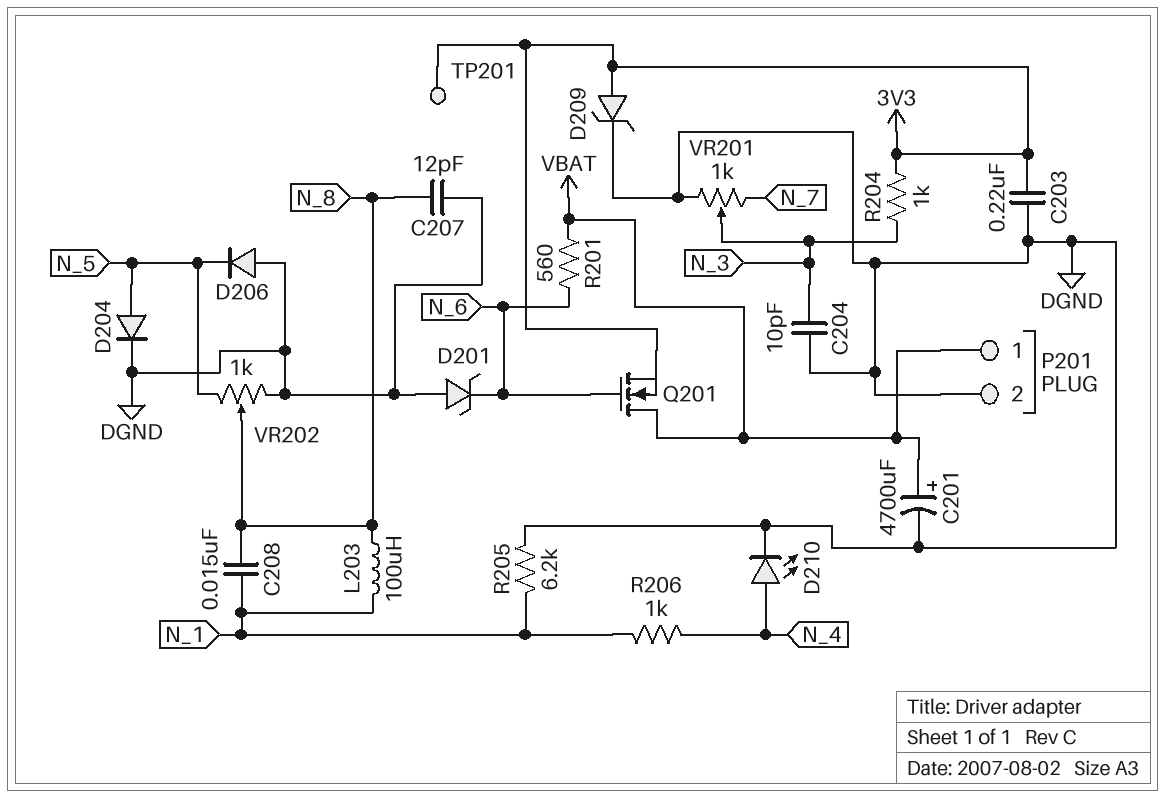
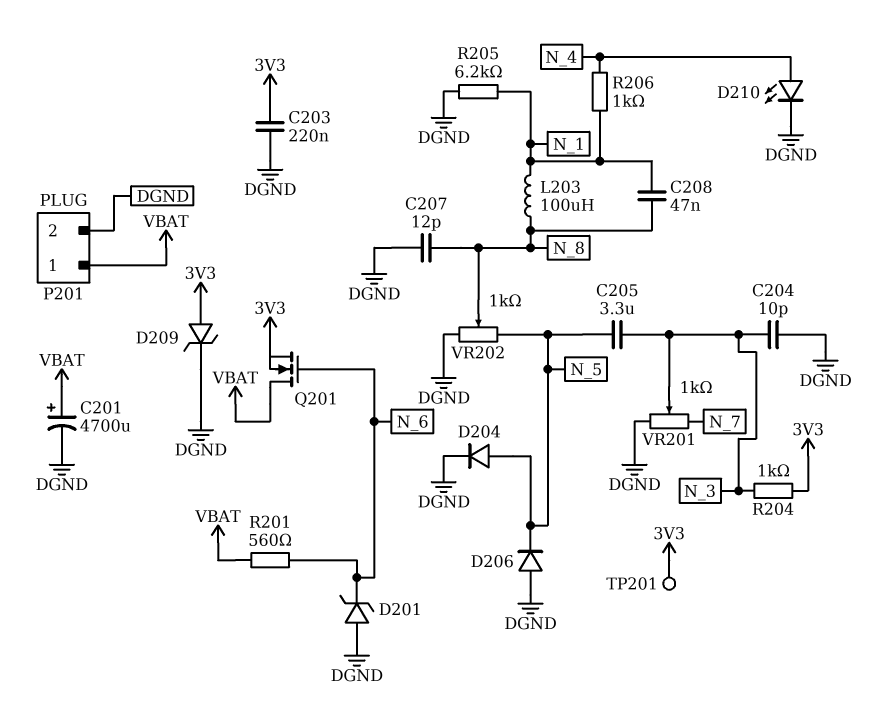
C205: none -> 3.3uF (N_3, N_5)
C208: 15nF (N_1, N_8) -> 47nF (N_1, N_8)

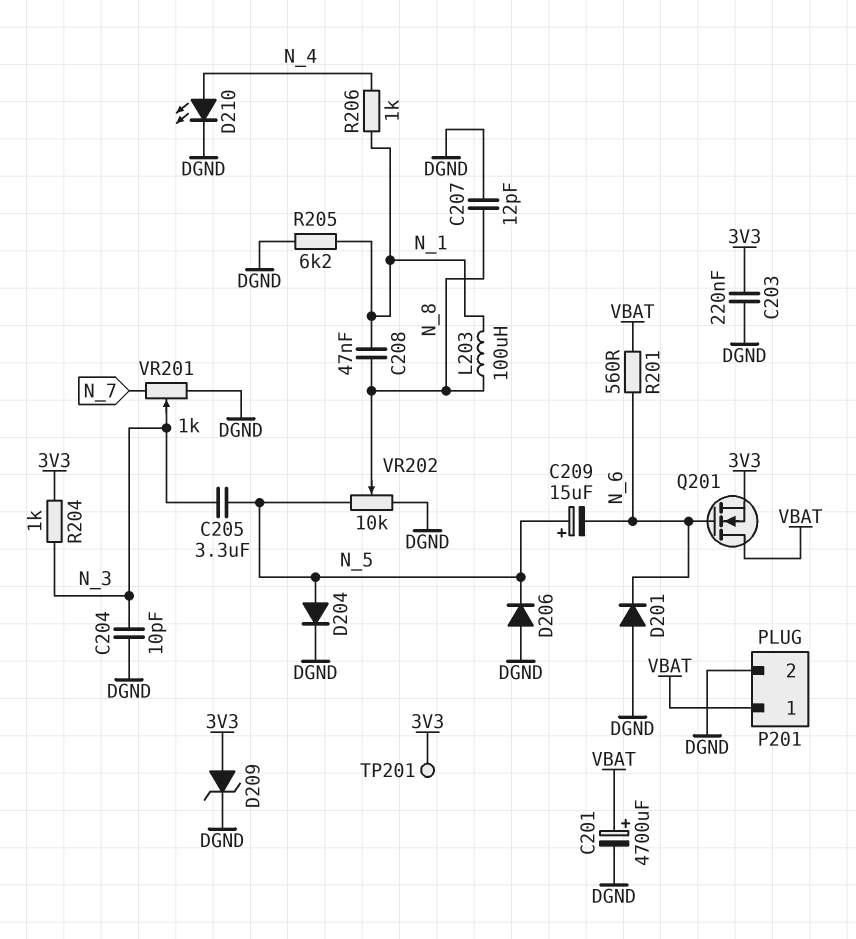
C209: none -> 15uF (plus N_5, minus N_6)
D201: zener (A DGND, K N_6) -> diode (A DGND, K N_6)
VR202: 1k (DGND, N_5, wiper N_8) -> 10k (DGND, N_5, wiper N_8)

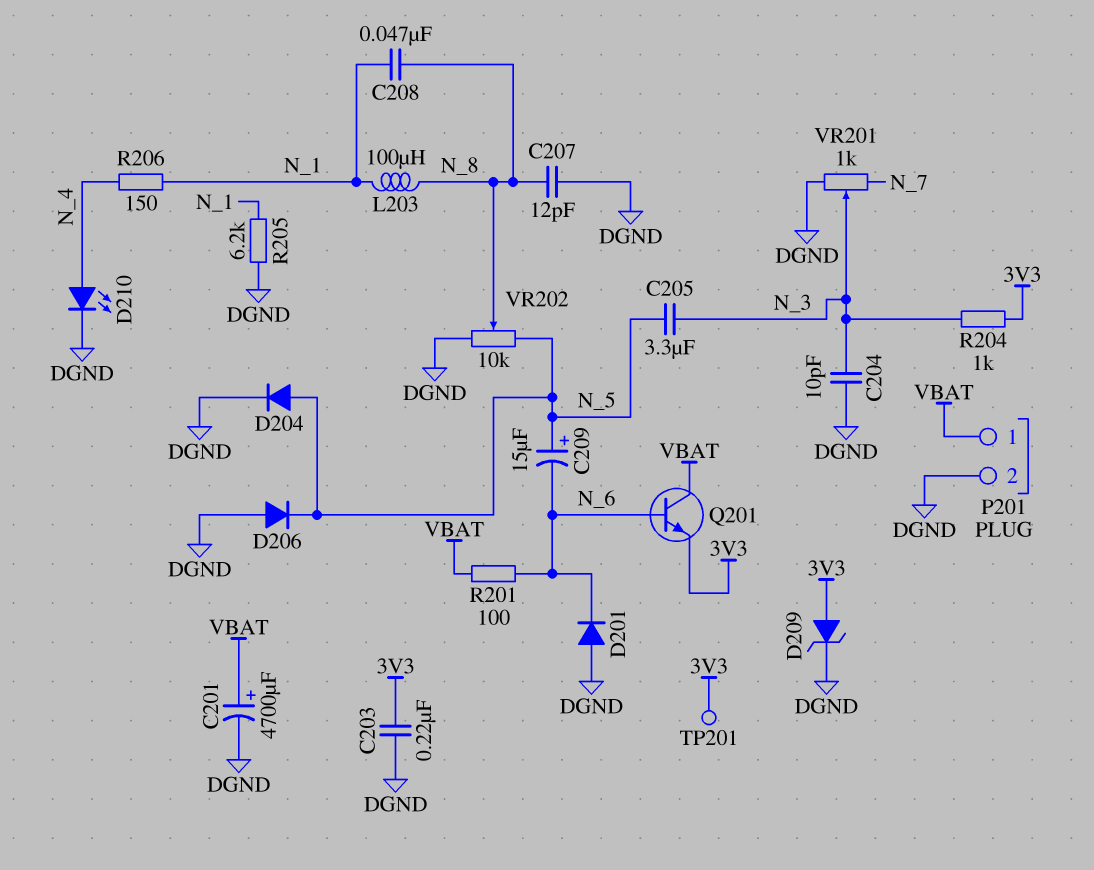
Q201: NMOS (G N_6, D VBAT, S 3V3) -> NPN (B N_6, C VBAT, E 3V3)
R201: 560 (N_6, VBAT) -> 100 (N_6, VBAT)
R206: 1k (N_1, N_4) -> 150 (N_1, N_4)

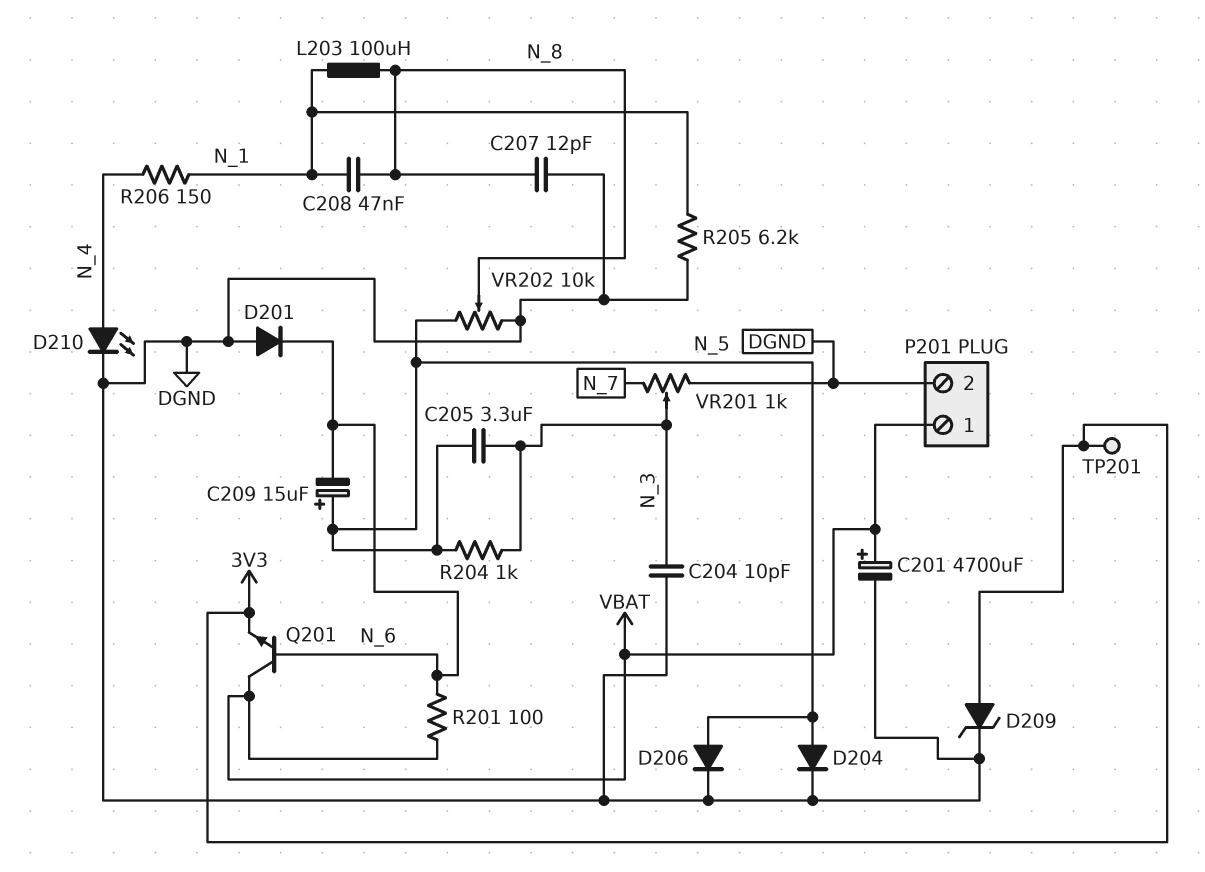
C203: 220nF (3V3, DGND) -> none
D206: diode (A DGND, K N_5) -> diode (A N_5, K DGND)
R204: 1k (3V3, N_3) -> 1k (N_3, N_5)

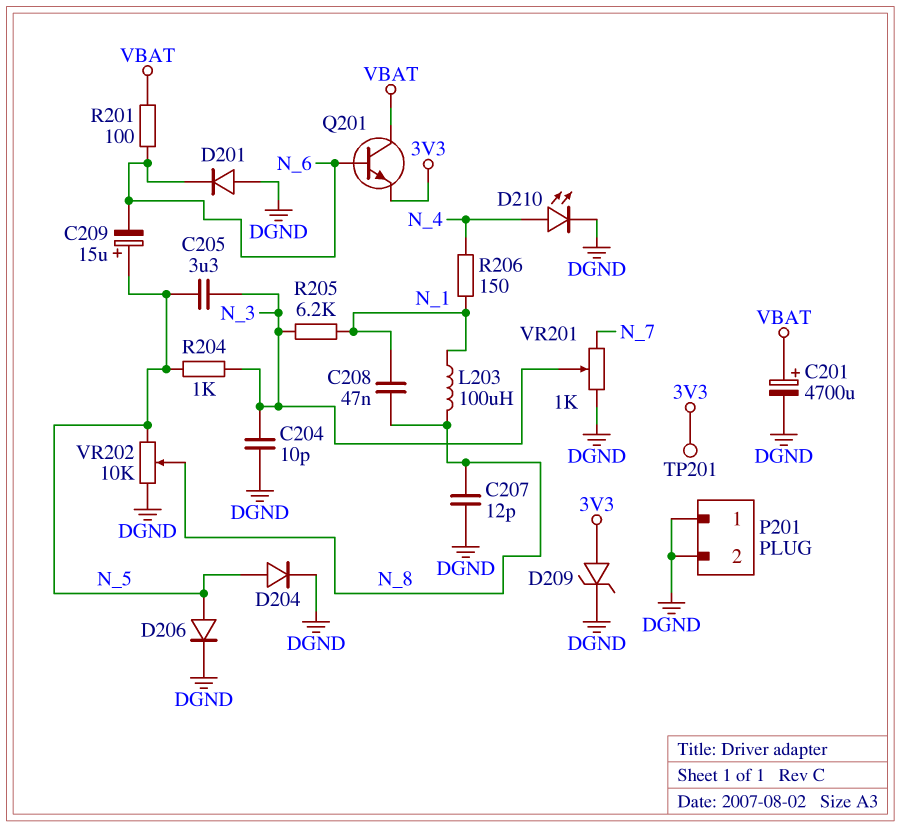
P201 pin 1: VBAT -> DGND
R205: 6.2k (DGND, N_1) -> 6.2k (N_1, N_3)

